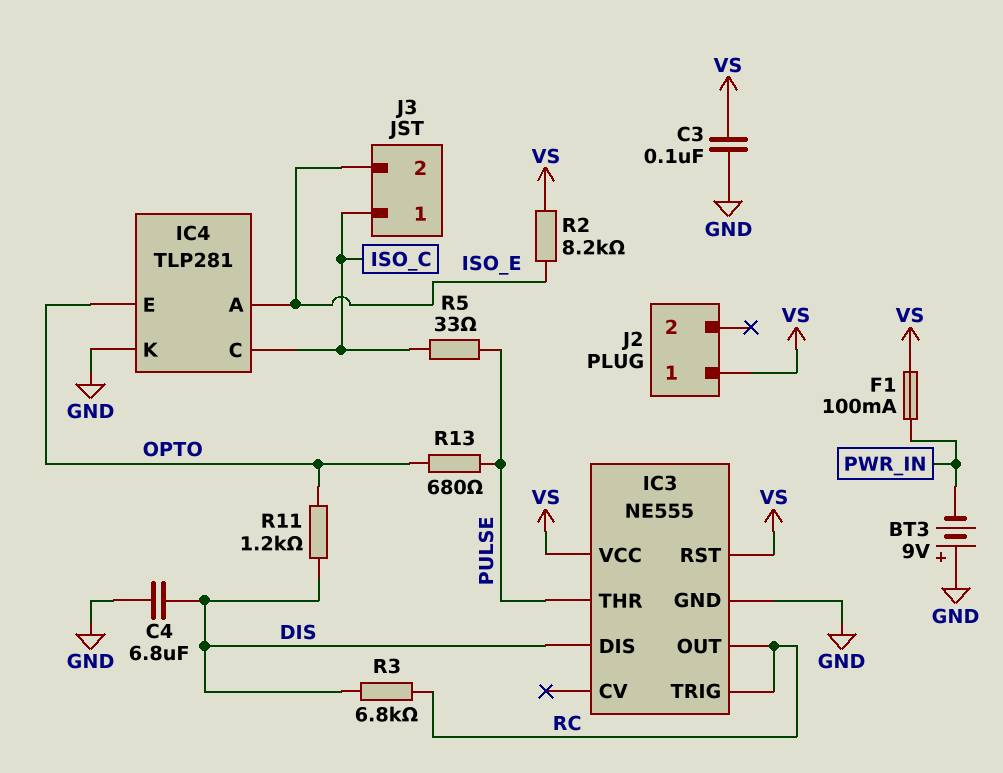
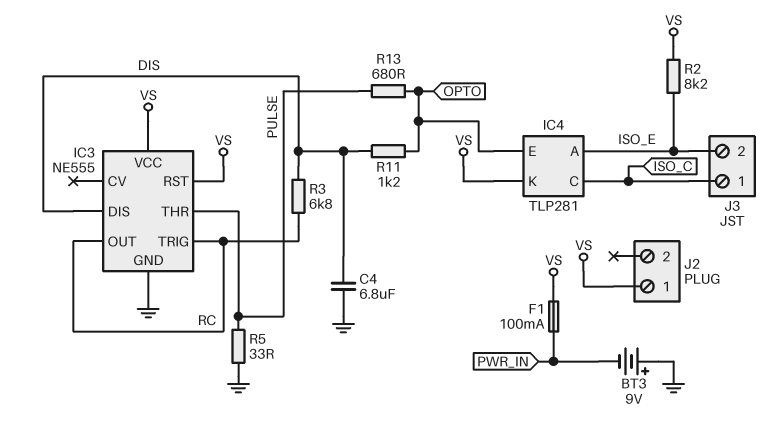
C3: 100nF (GND, VS) -> none
IC4 pin K: GND -> VS
R5: 33 (ISO_C, PULSE) -> 33 (GND, PULSE)

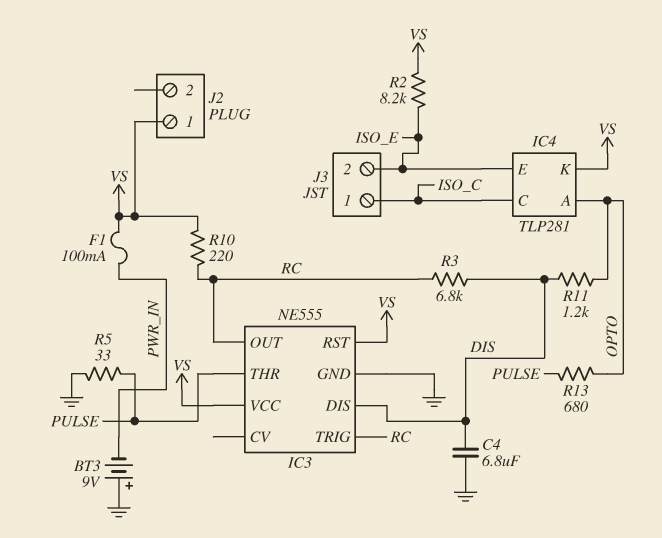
IC4 pin A: ISO_E -> OPTO
IC4 pin E: OPTO -> ISO_E
R10: none -> 220 (RC, VS)

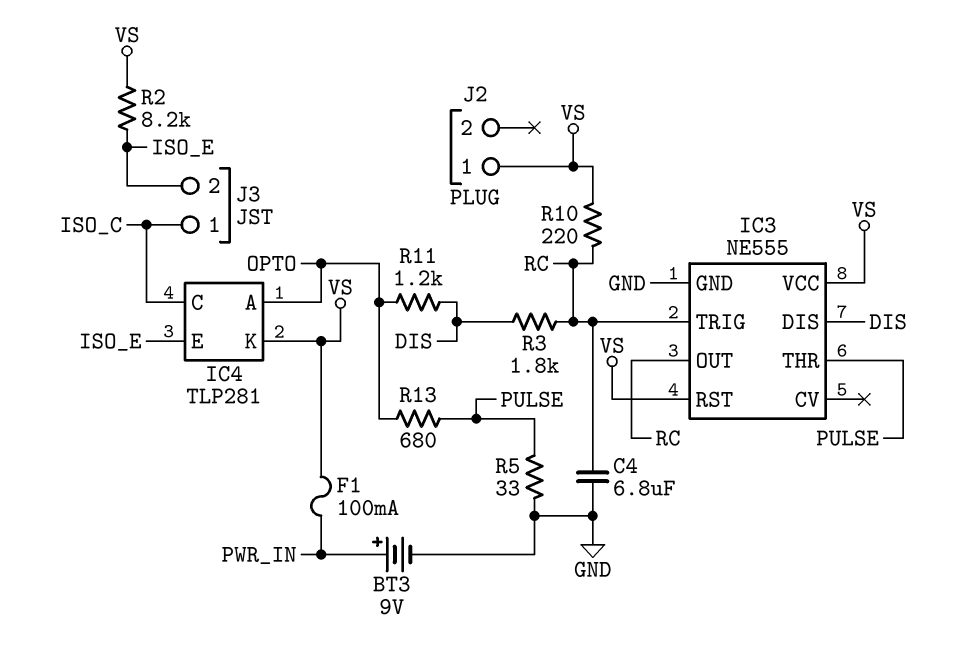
BT3: 9V (plus GND, minus PWR_IN) -> 9V (plus PWR_IN, minus GND)
C4: 6.8uF (DIS, GND) -> 6.8uF (GND, RC)
R3: 6.8k (DIS, RC) -> 1.8k (DIS, RC)

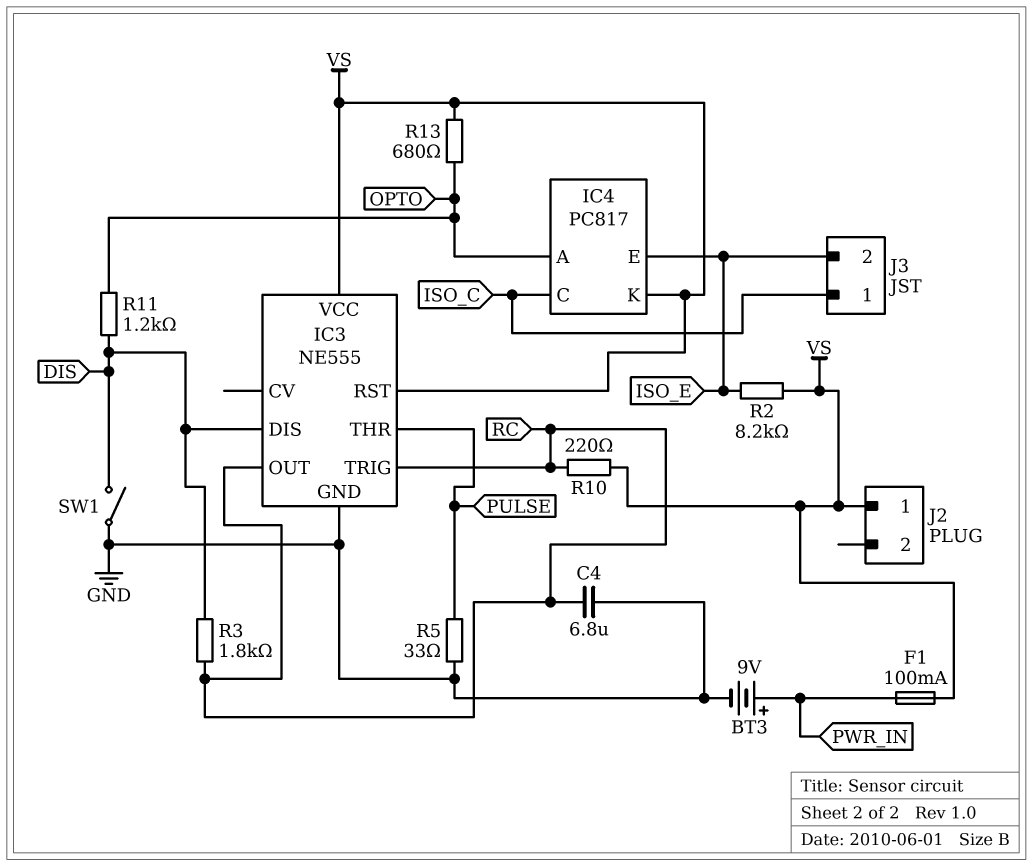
IC4: TLP281 -> PC817
R13: 680 (OPTO, PULSE) -> 680 (OPTO, VS)
SW1: none -> switch (DIS, GND)

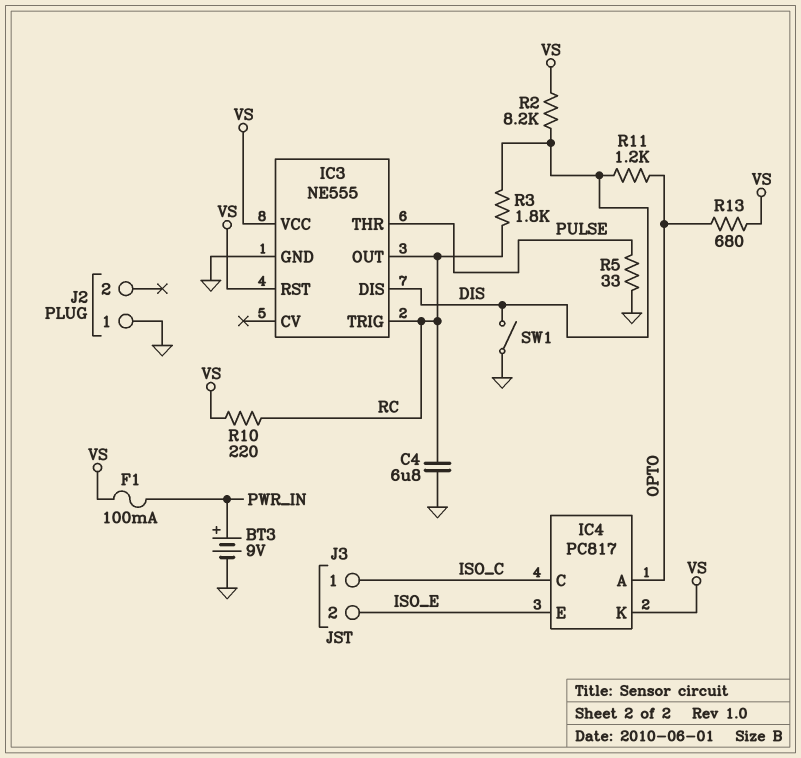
J2 pin 1: VS -> GND
R2: 8.2k (ISO_E, VS) -> 8.2k (DIS, VS)

